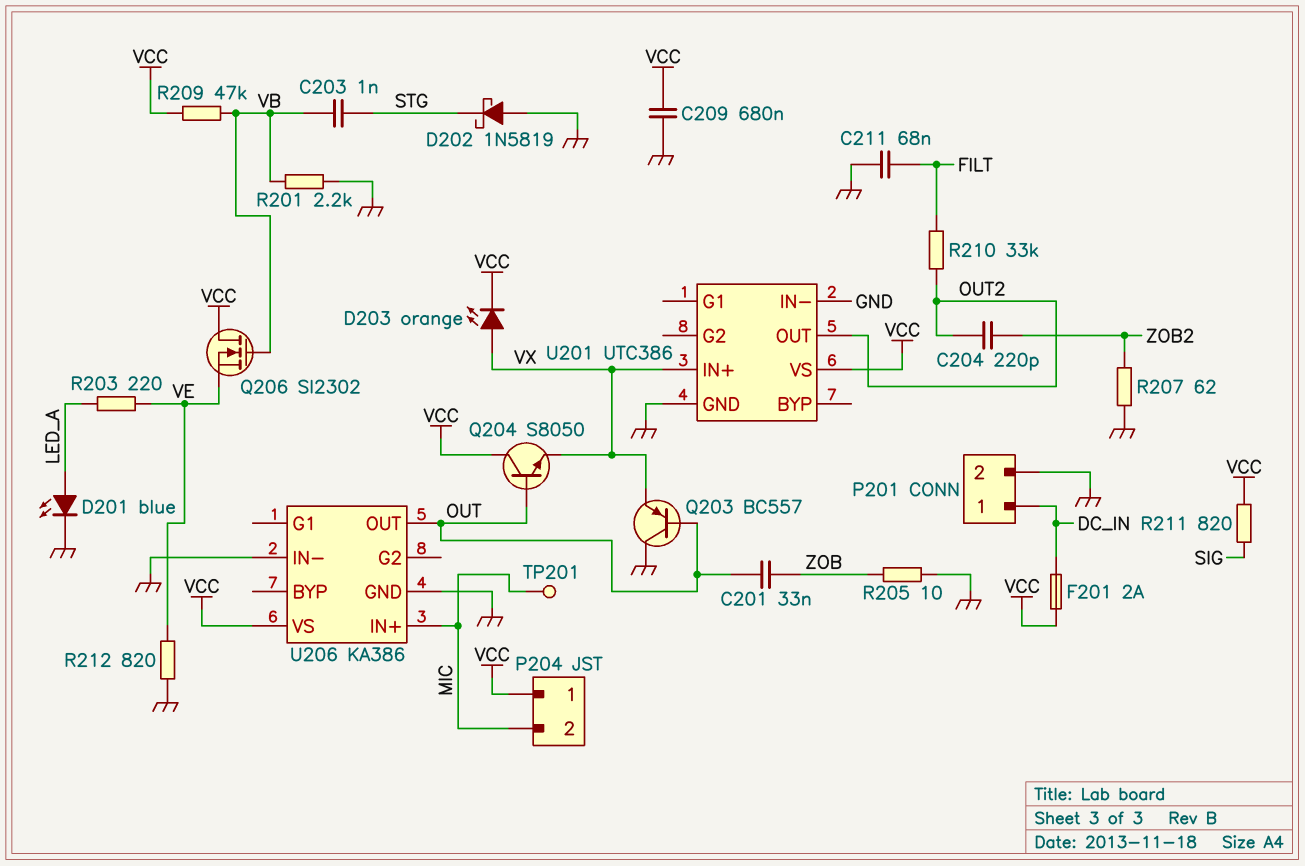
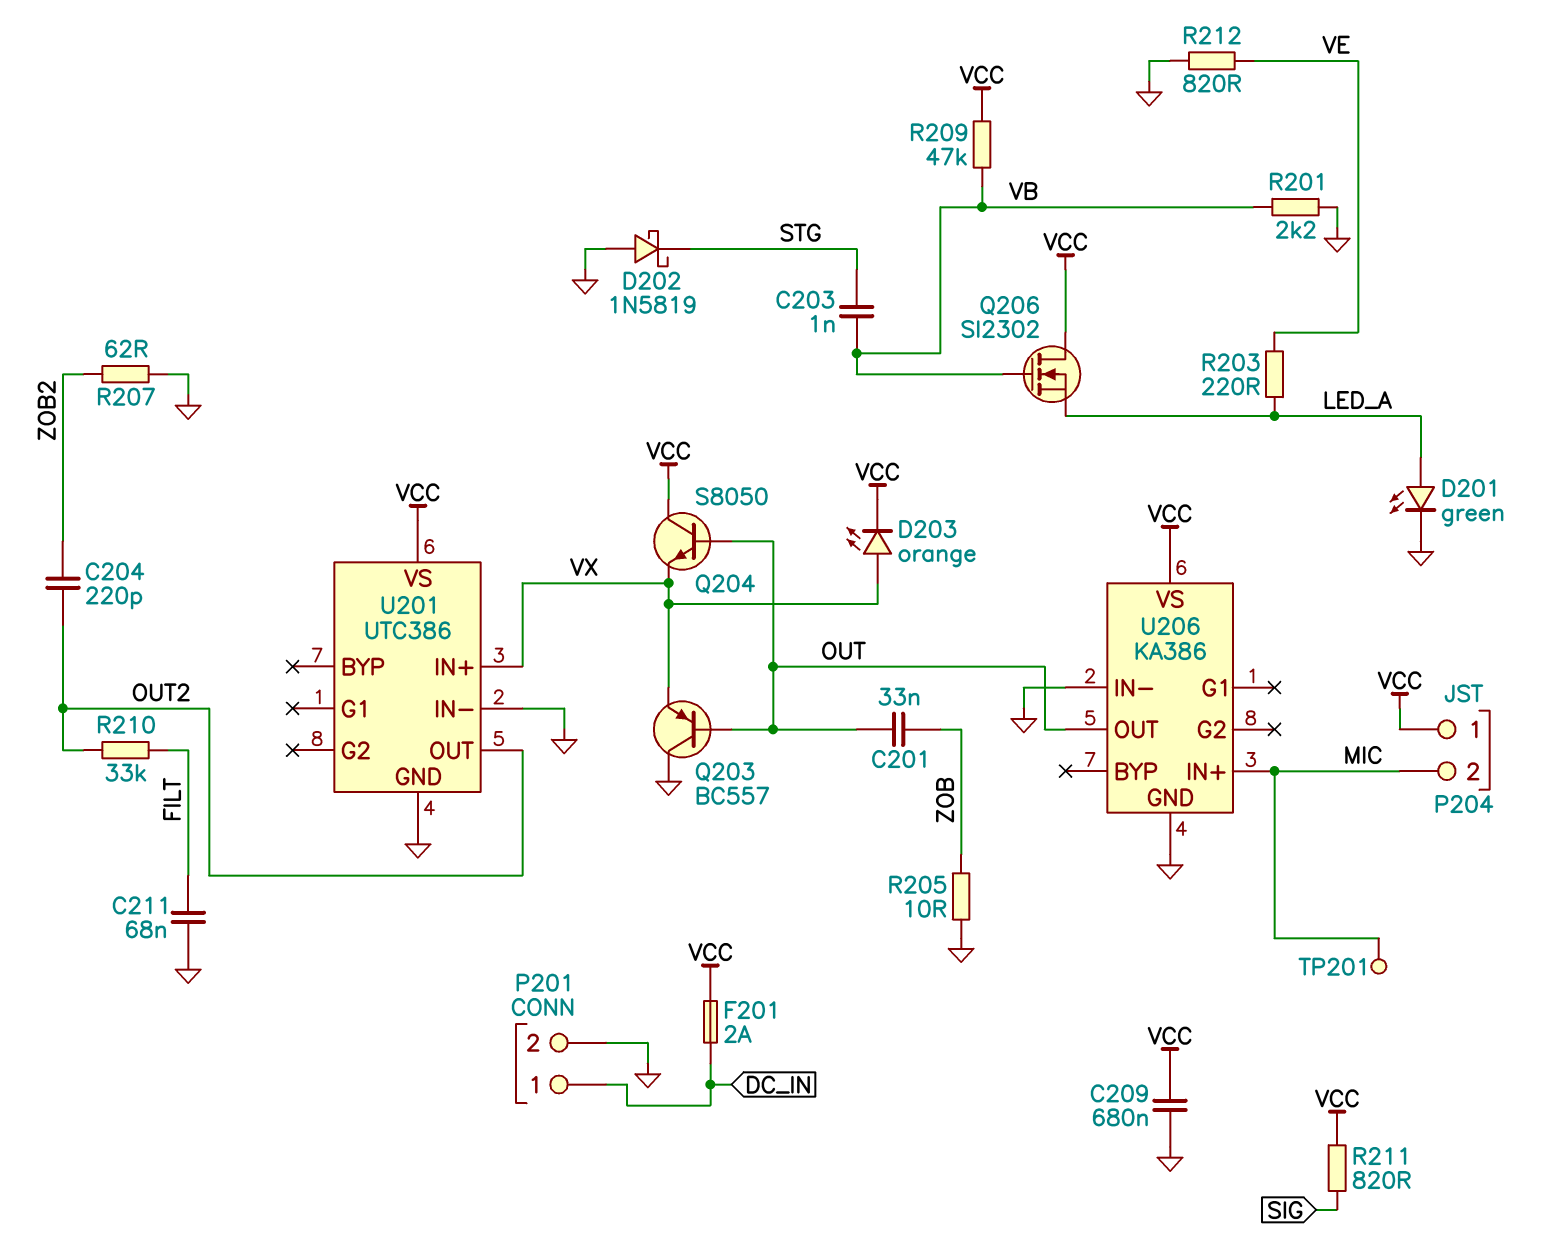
D201: LED blue (A LED_A, K GND) -> LED green (A LED_A, K GND)
Q206: NMOS SI2302 (G VB, D VCC, S VE) -> NMOS SI2302 (G VB, D VCC, S LED_A)

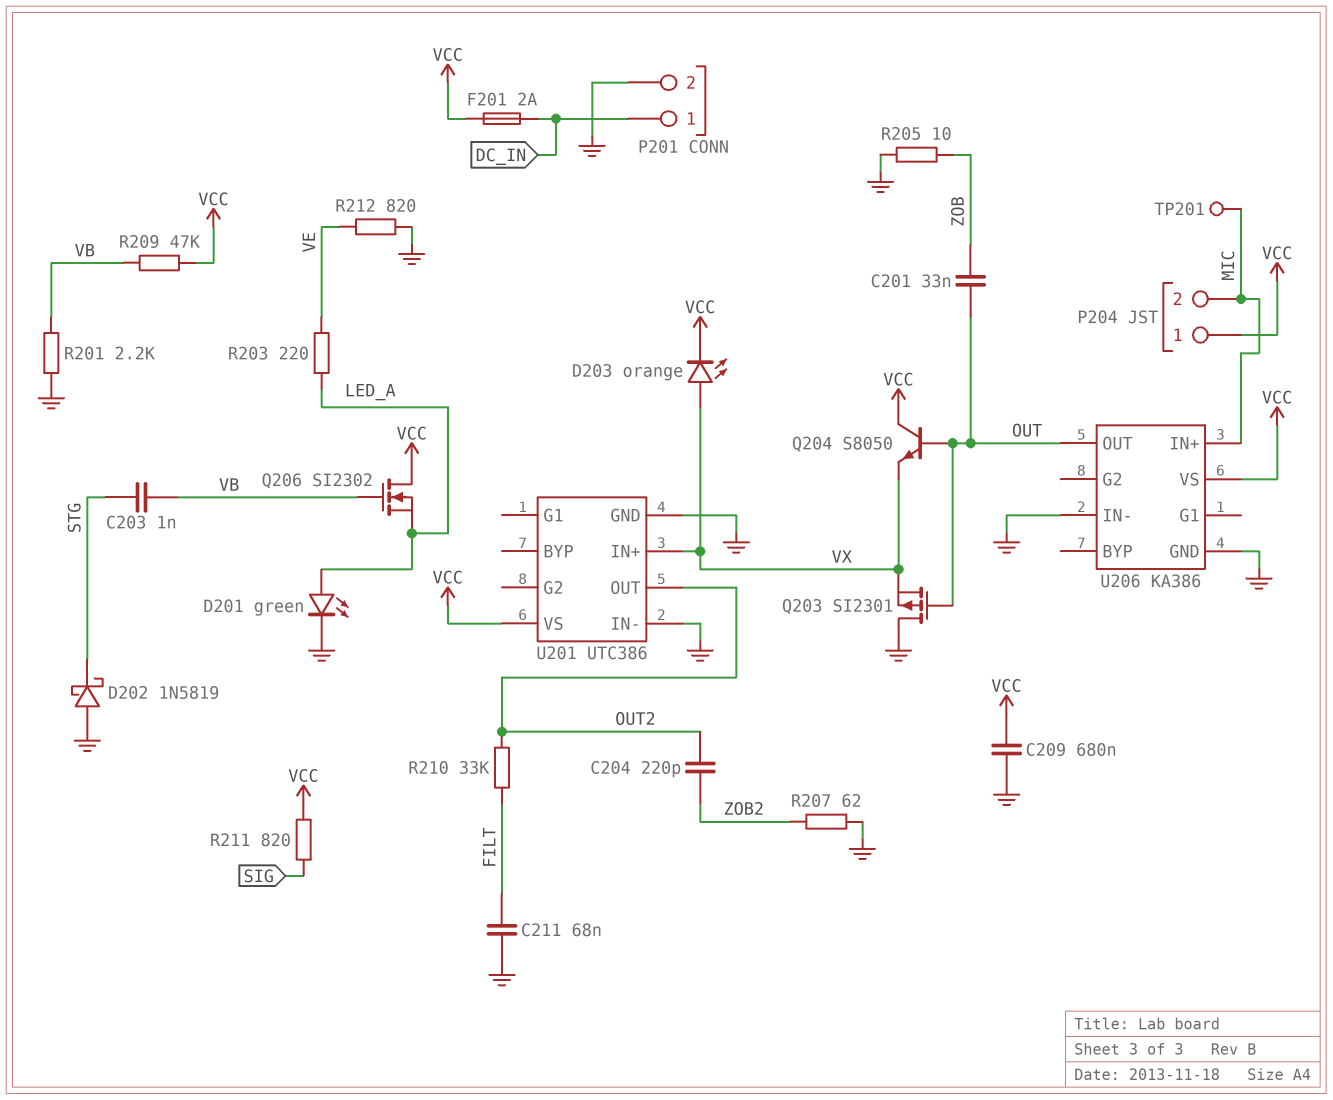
Q203: PNP BC557 (B OUT, C GND, E VX) -> PMOS SI2301 (G OUT, D GND, S VX)

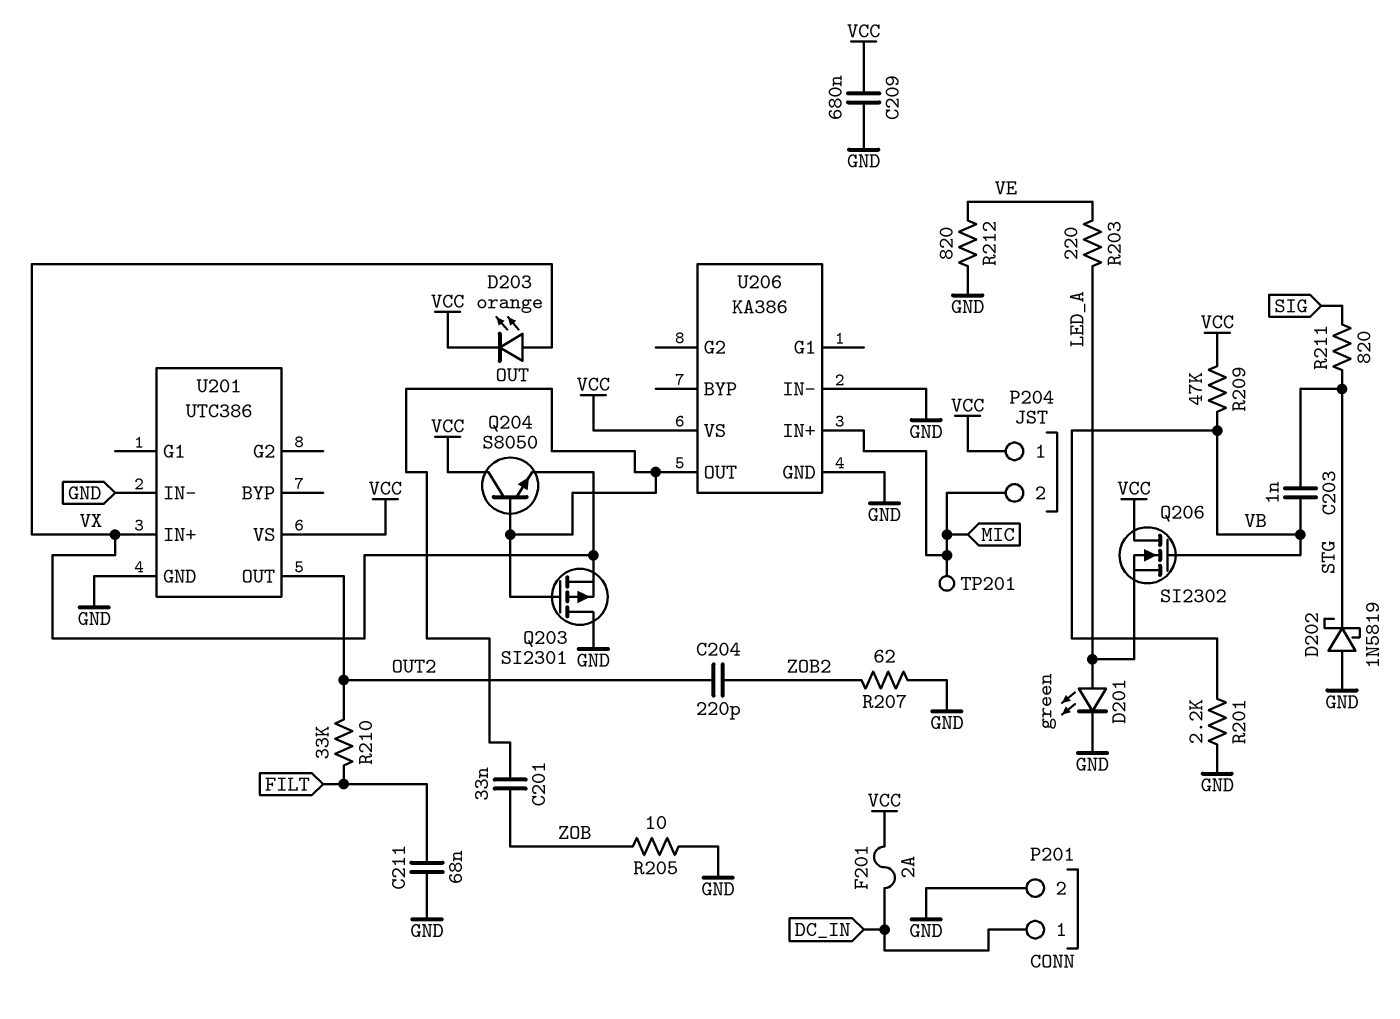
R211: 820 (SIG, VCC) -> 820 (SIG, STG)

